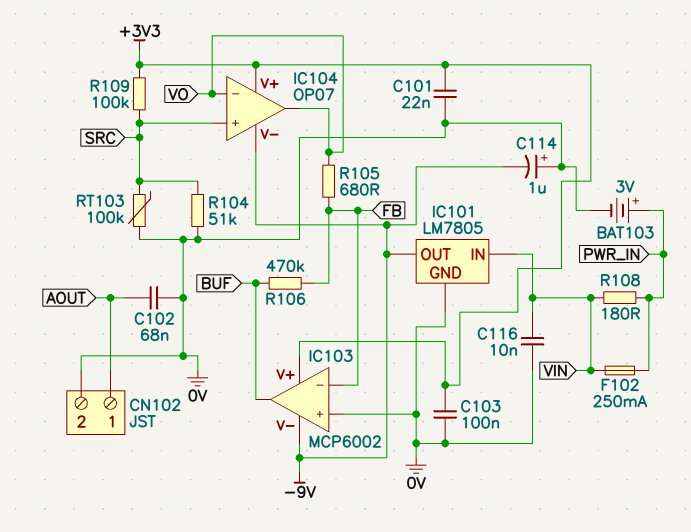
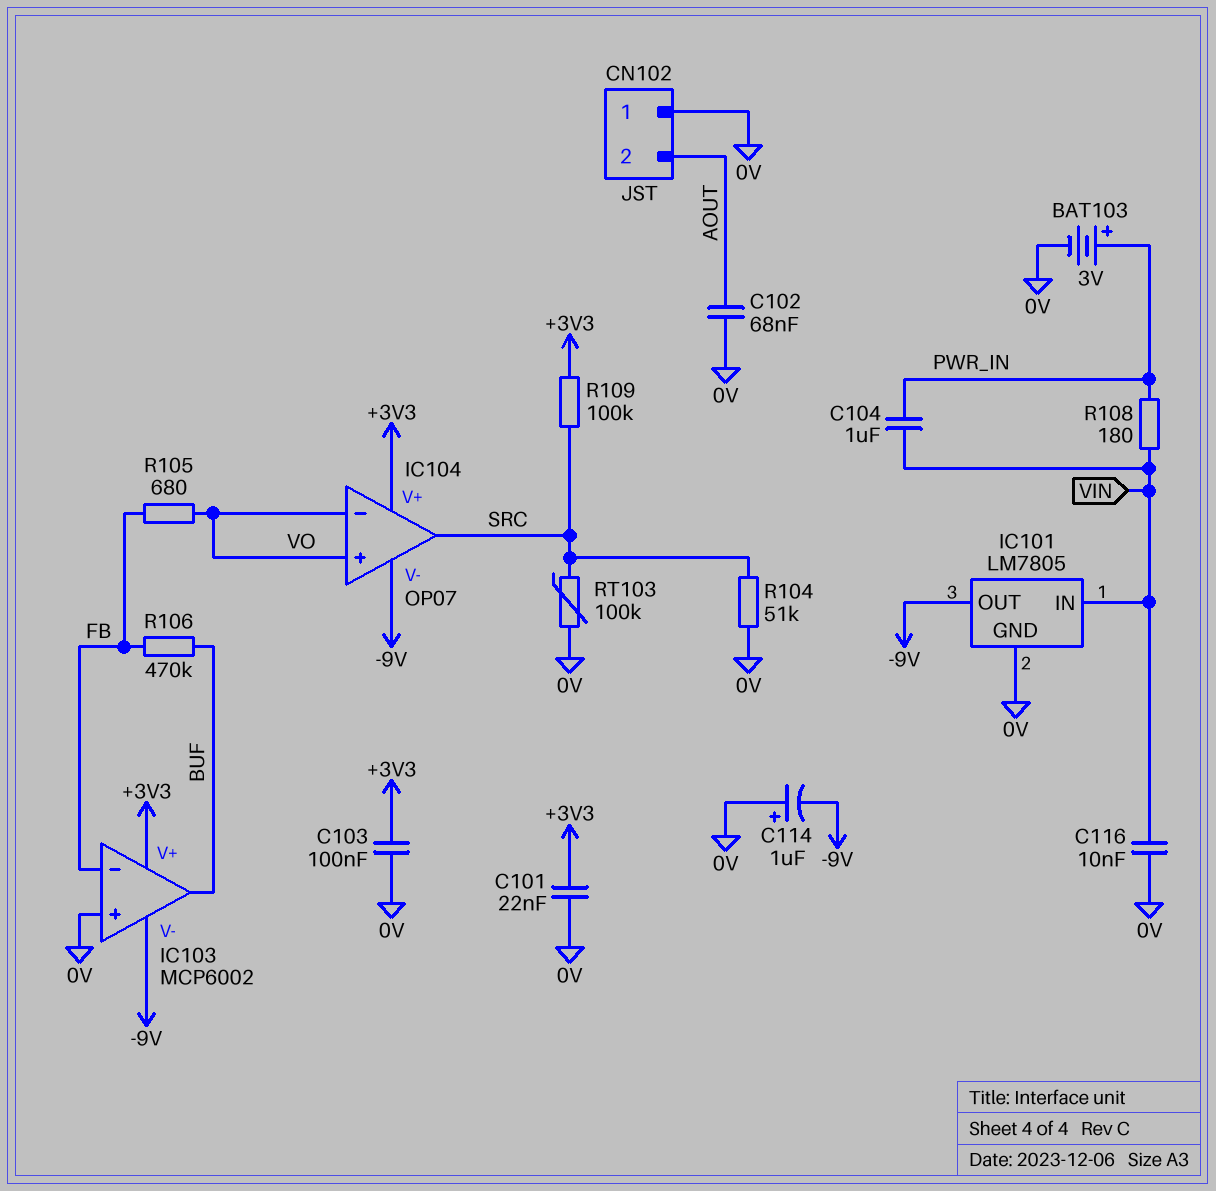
C104: none -> 1uF (PWR_IN, VIN)
CN102 pin 1: AOUT -> 0V
CN102 pin 2: 0V -> AOUT
F102: 250mA (PWR_IN, VIN) -> none
IC104 pin in+: SRC -> VO
IC104 pin out: VO -> SRC

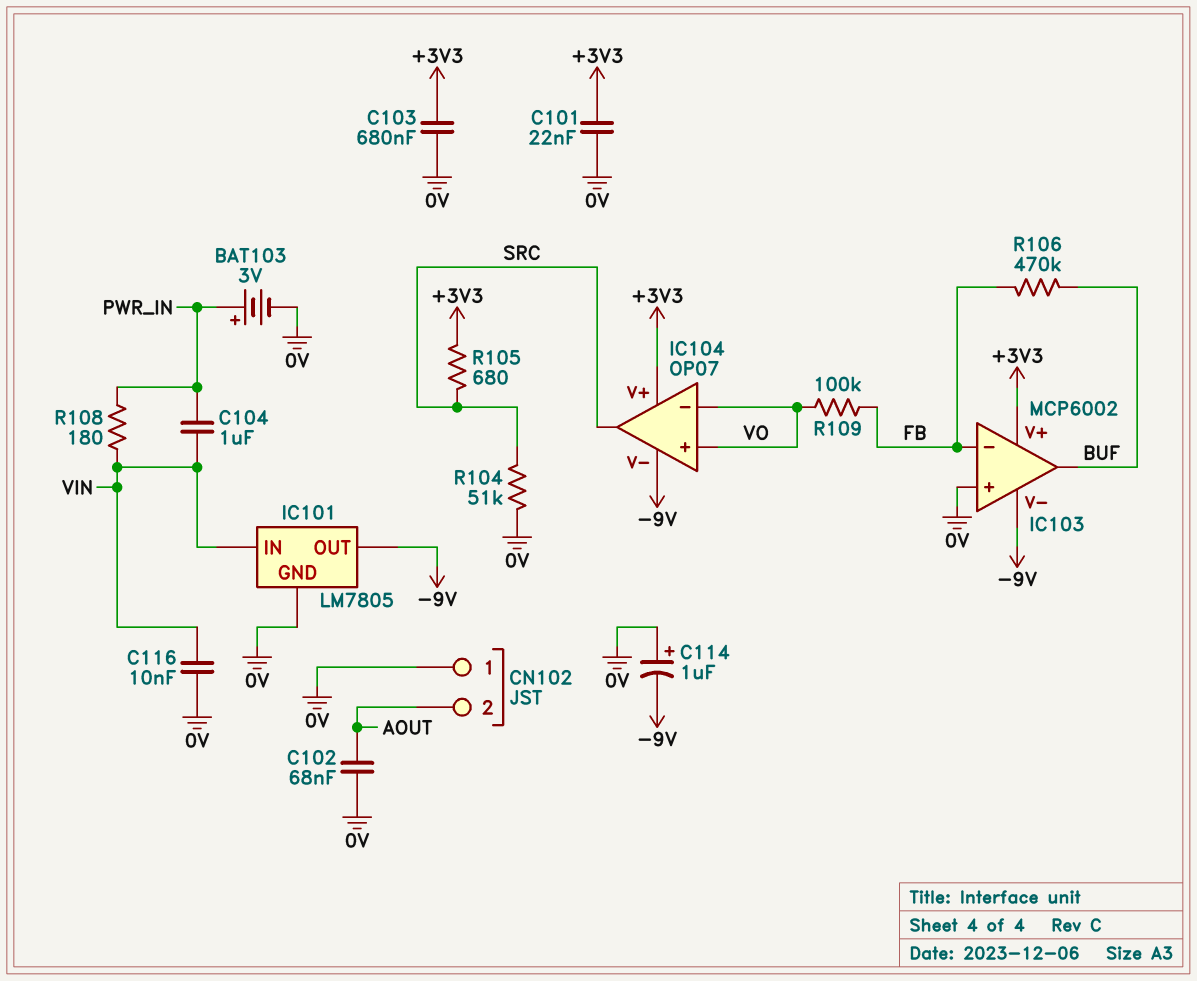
C103: 100nF (+3V3, 0V) -> 680nF (+3V3, 0V)
R105: 680 (FB, VO) -> 680 (+3V3, SRC)
R109: 100k (+3V3, SRC) -> 100k (FB, VO)
RT103: 100k (0V, SRC) -> none

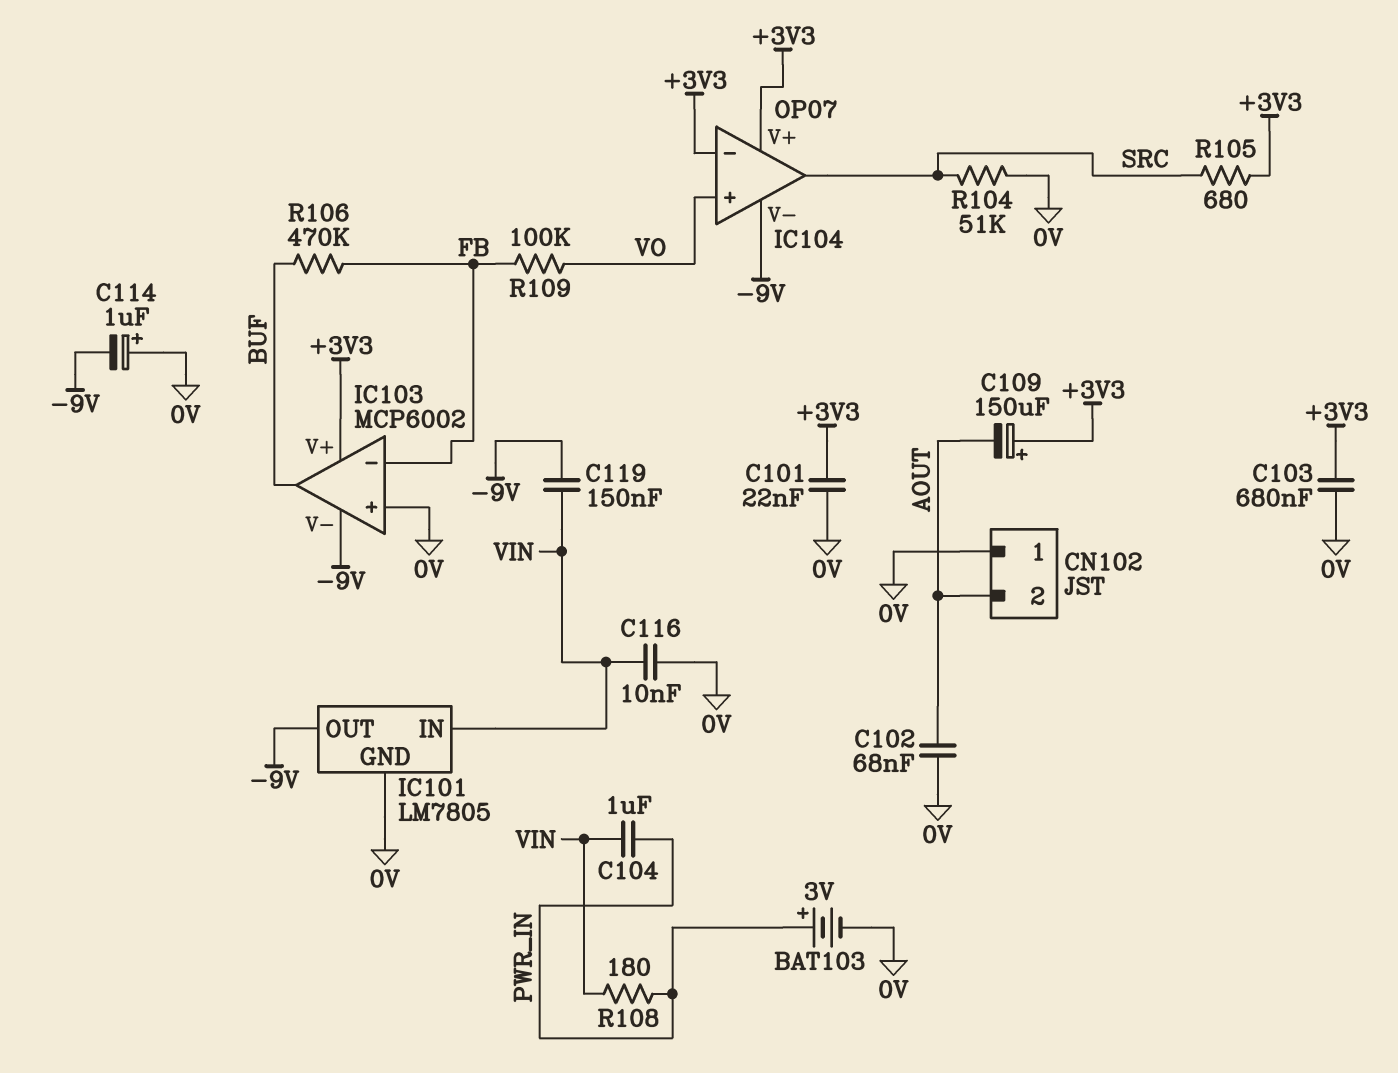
C109: none -> 150uF (plus +3V3, minus AOUT)
C119: none -> 150nF (-9V, VIN)
IC104 pin in-: VO -> +3V3

